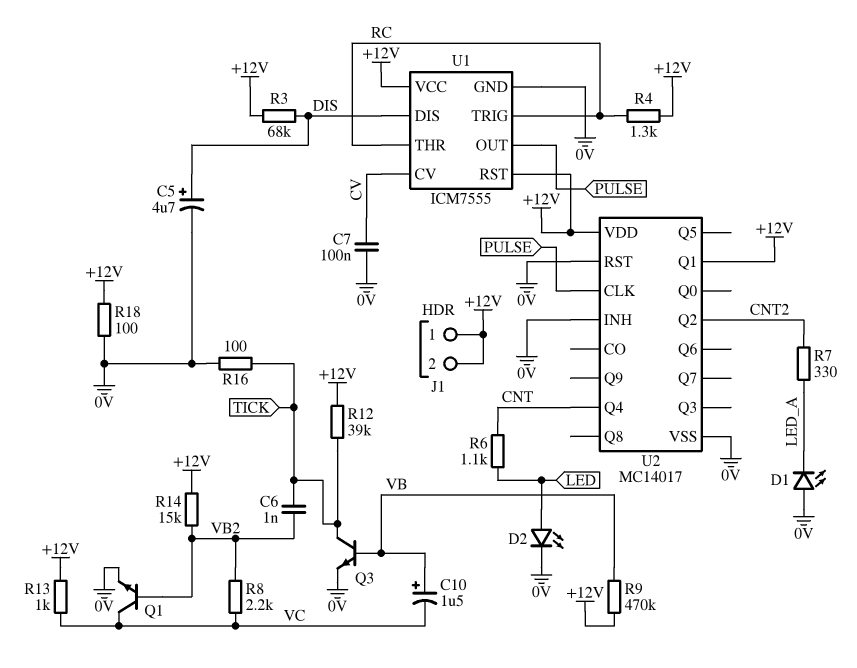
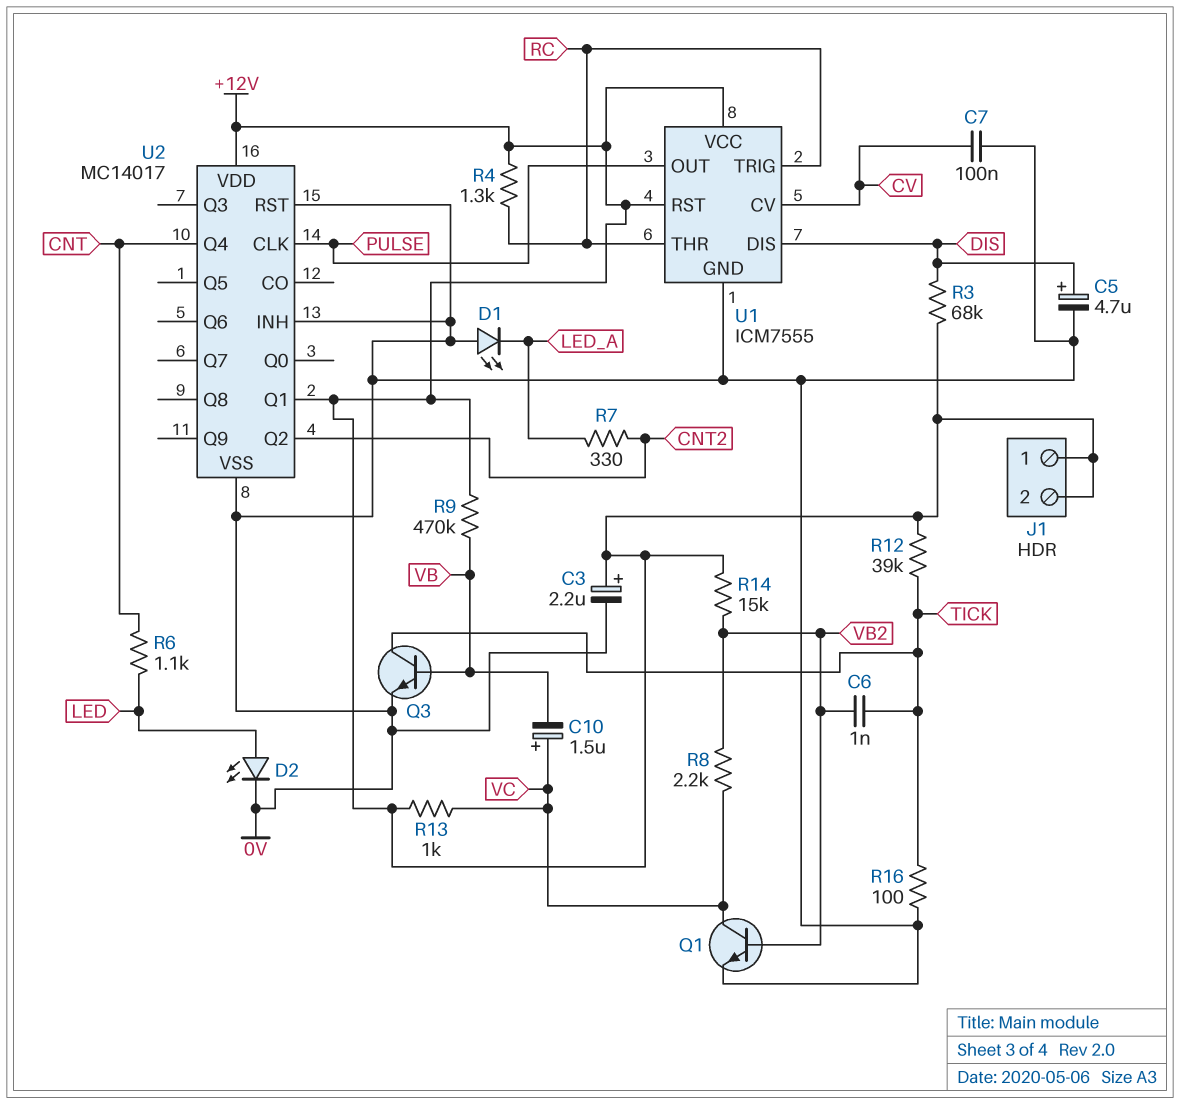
C3: none -> 2.2uF (plus +12V, minus 0V)
C10: 1.5uF (plus VB, minus VC) -> 1.5uF (plus VC, minus VB)
R18: 100 (+12V, 0V) -> none

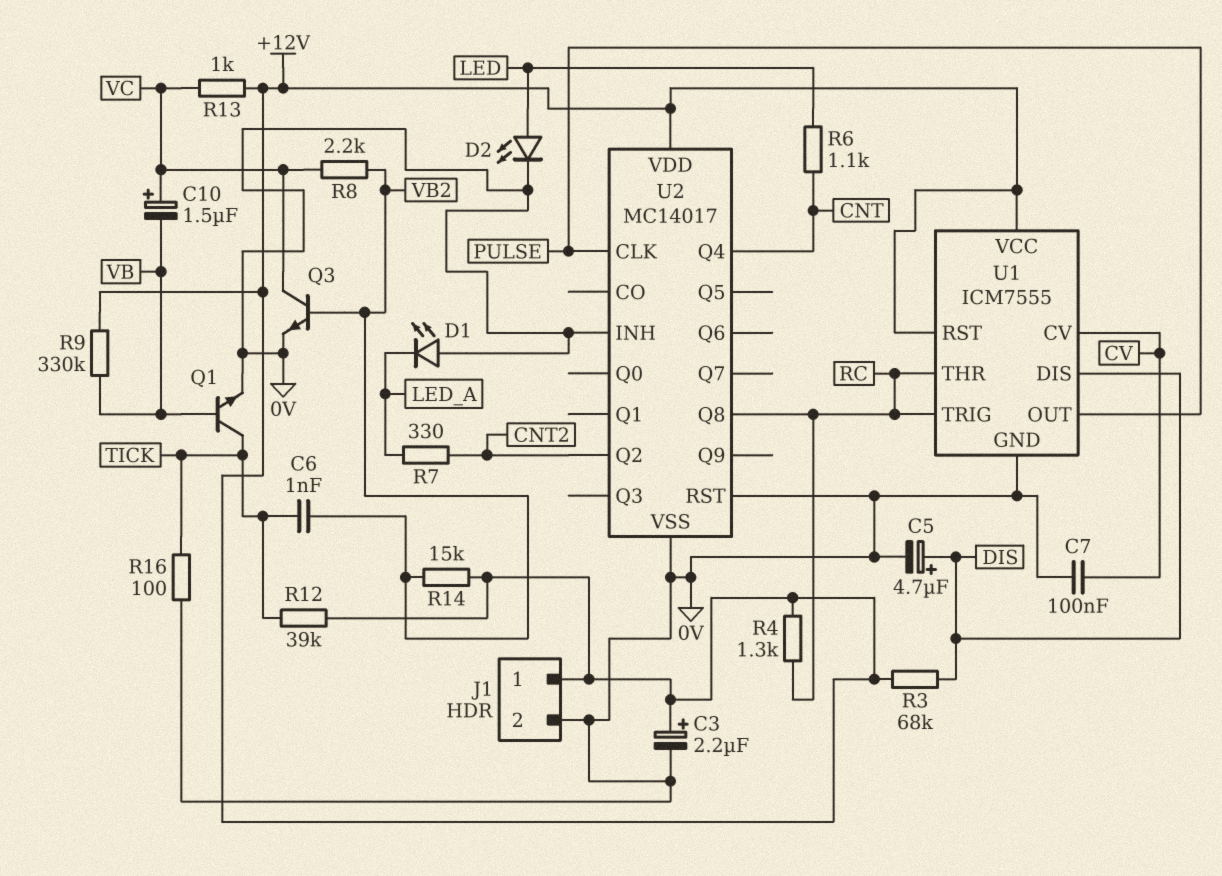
J1 pin 2: +12V -> 0V
Q1: NPN (B VB2, C VC, E 0V) -> NPN (B VB, C TICK, E 0V)
Q3: NPN (B VB, C TICK, E 0V) -> NPN (B VB2, C VC, E 0V)
R9: 470k (+12V, VB) -> 330k (+12V, VB)
U2 pin Q1: +12V -> none
U2 pin Q8: none -> RC

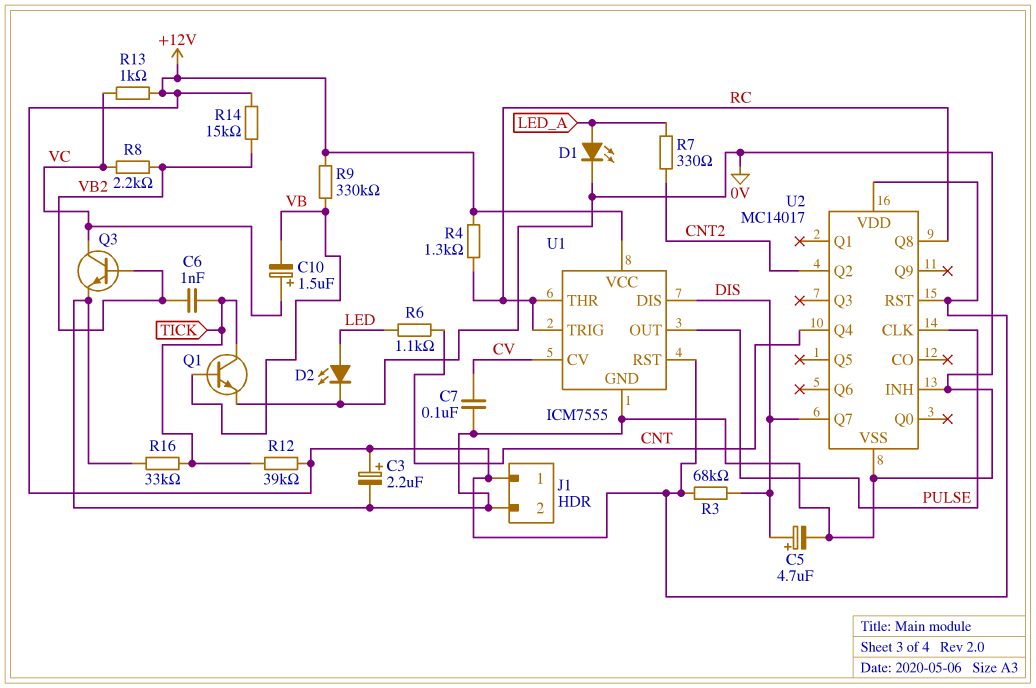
D1: LED (A 0V, K LED_A) -> LED (A LED_A, K 0V)
R16: 100 (0V, TICK) -> 33k (0V, TICK)
U2 pin Q7: none -> DIS
U2 pin RST: 0V -> +12V

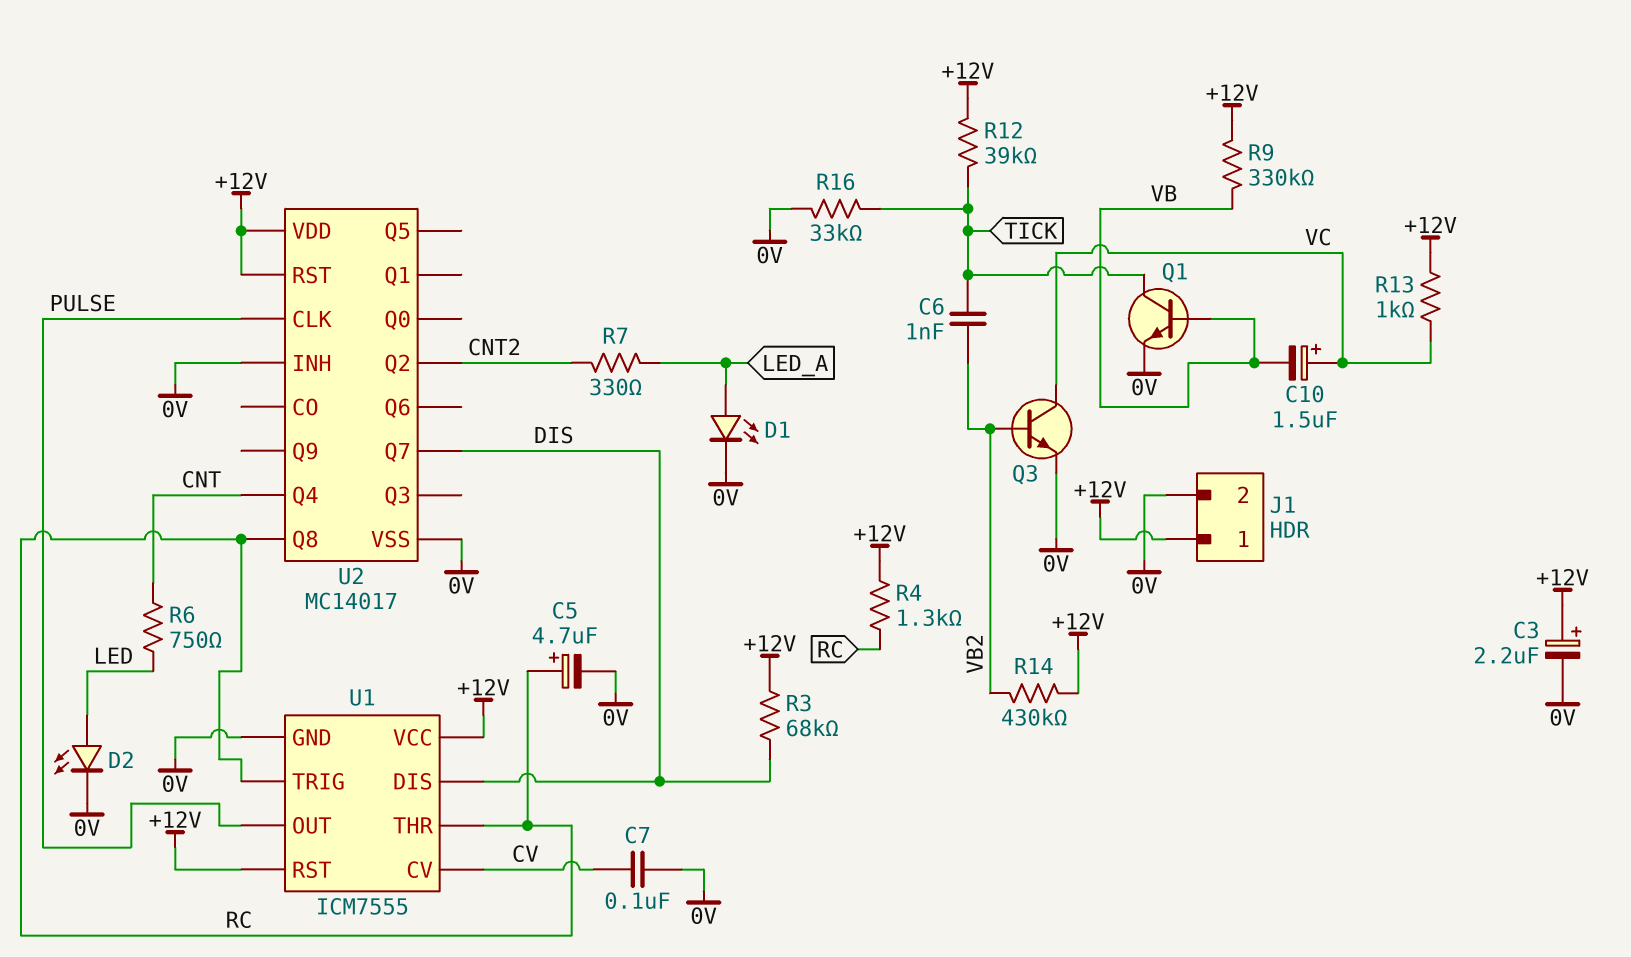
C5: 4.7uF (plus DIS, minus 0V) -> 4.7uF (plus RC, minus 0V)
R6: 1.1k (CNT, LED) -> 750 (CNT, LED)
R8: 2.2k (VB2, VC) -> none
R14: 15k (+12V, VB2) -> 430k (+12V, VB2)

